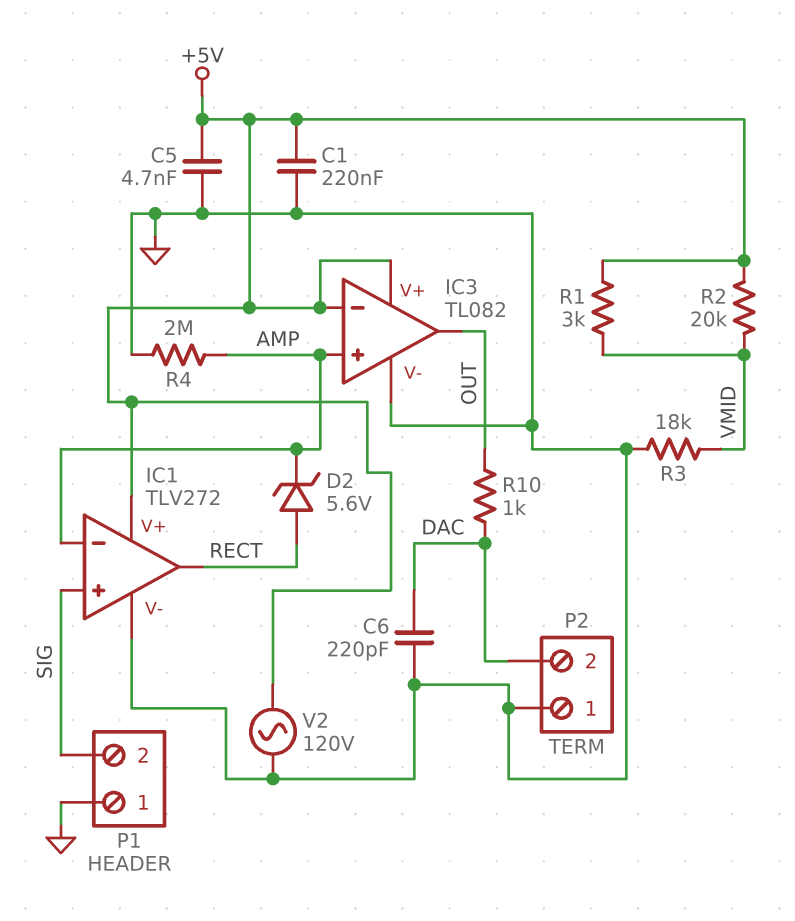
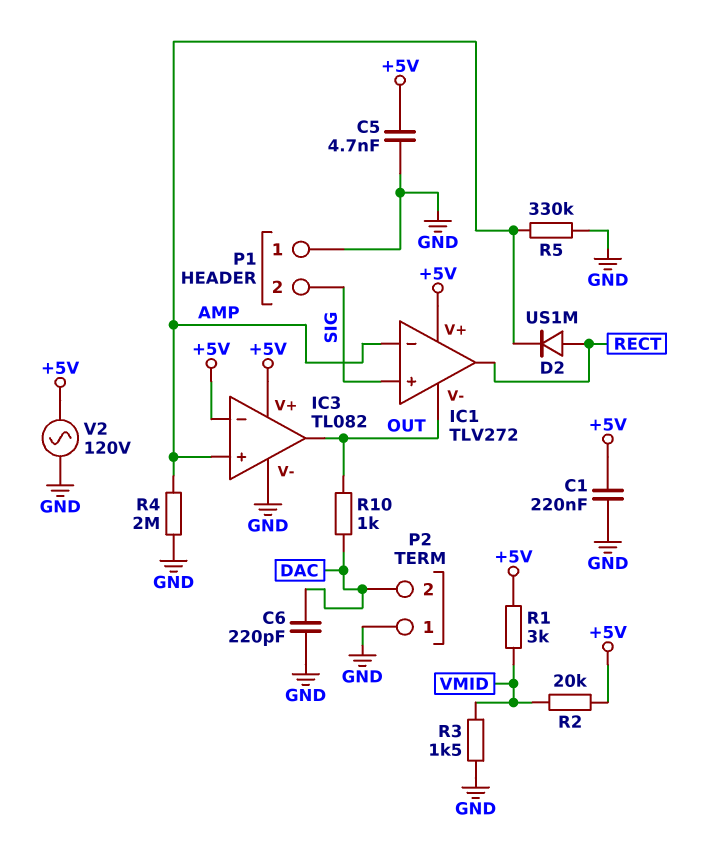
D2: zener 5.6V (A RECT, K AMP) -> diode US1M (A RECT, K AMP)
IC1 pin V-: GND -> OUT
R3: 18k (GND, VMID) -> 1.5k (GND, VMID)
R5: none -> 330k (AMP, GND)

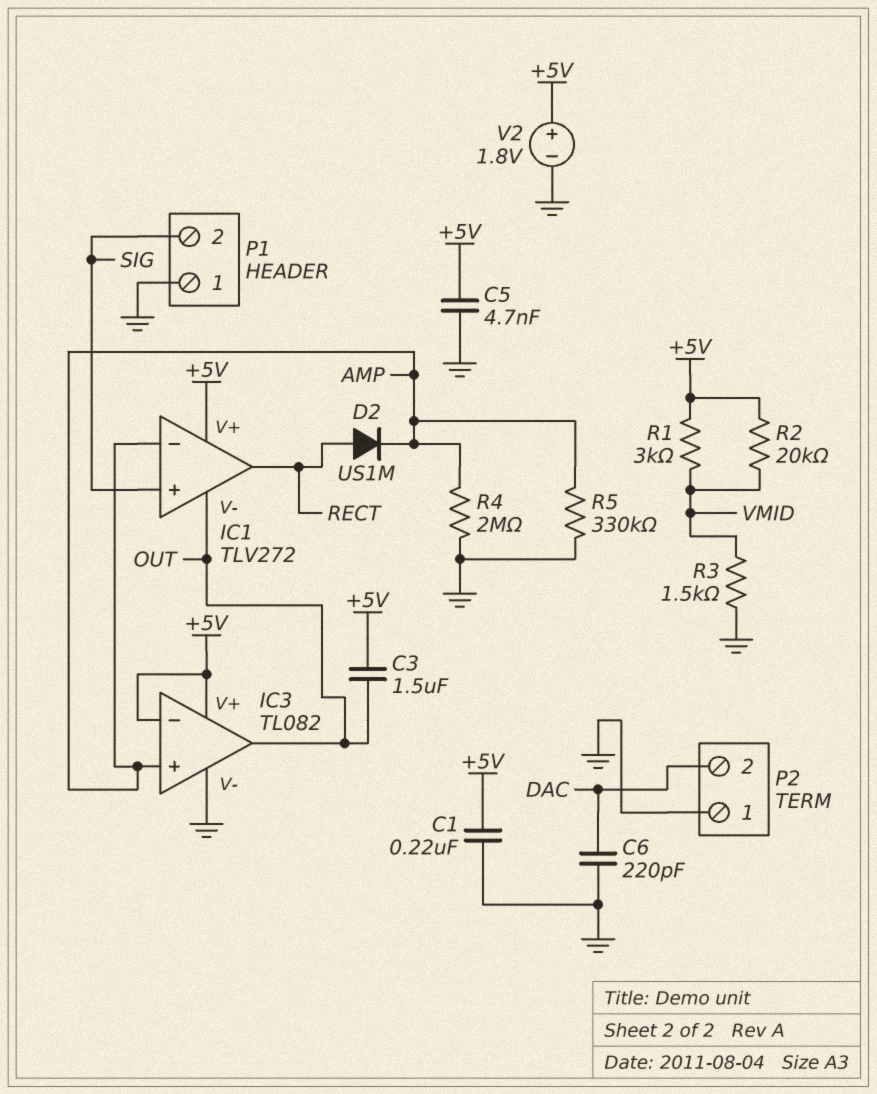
C3: none -> 1.5uF (+5V, OUT)
R10: 1k (DAC, OUT) -> none
V2: AC 120V (+5V, GND) -> 1.8V (plus +5V, minus GND)

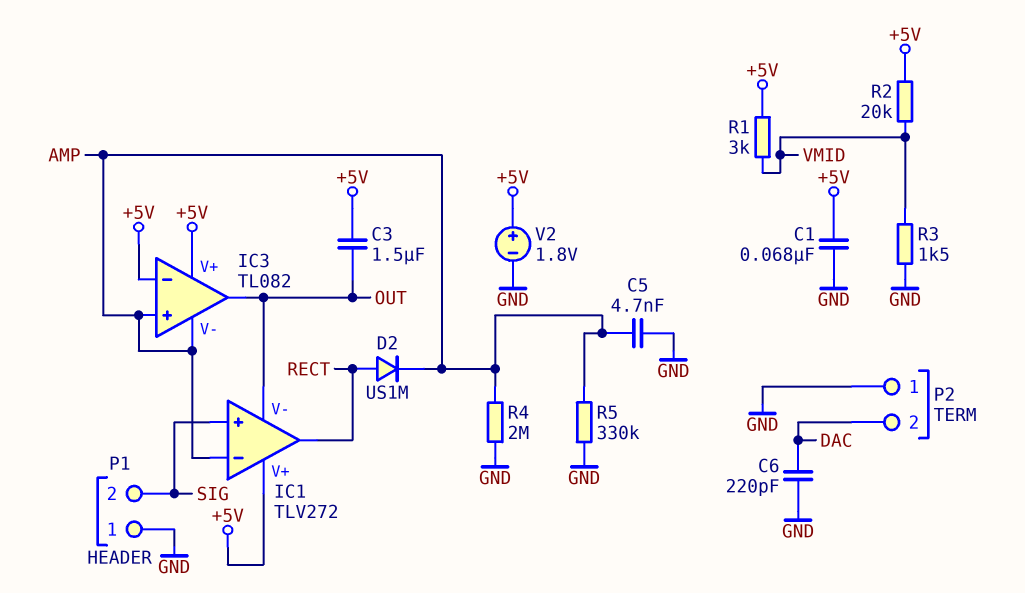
C1: 220nF (+5V, GND) -> 68nF (+5V, GND)
C5: 4.7nF (+5V, GND) -> 4.7nF (AMP, GND)
IC3 pin V-: GND -> AMP

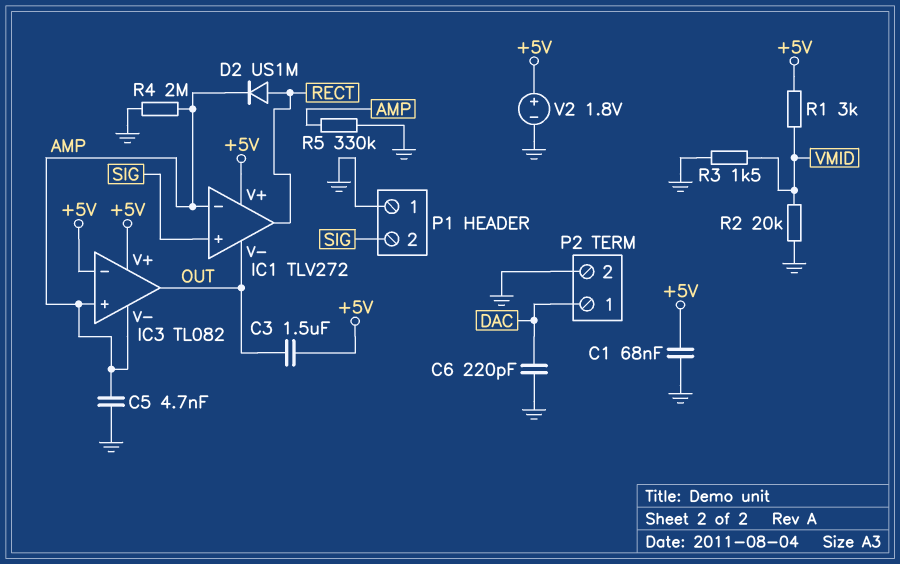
P2 pin 1: GND -> DAC
P2 pin 2: DAC -> GND
R2: 20k (+5V, VMID) -> 20k (GND, VMID)

